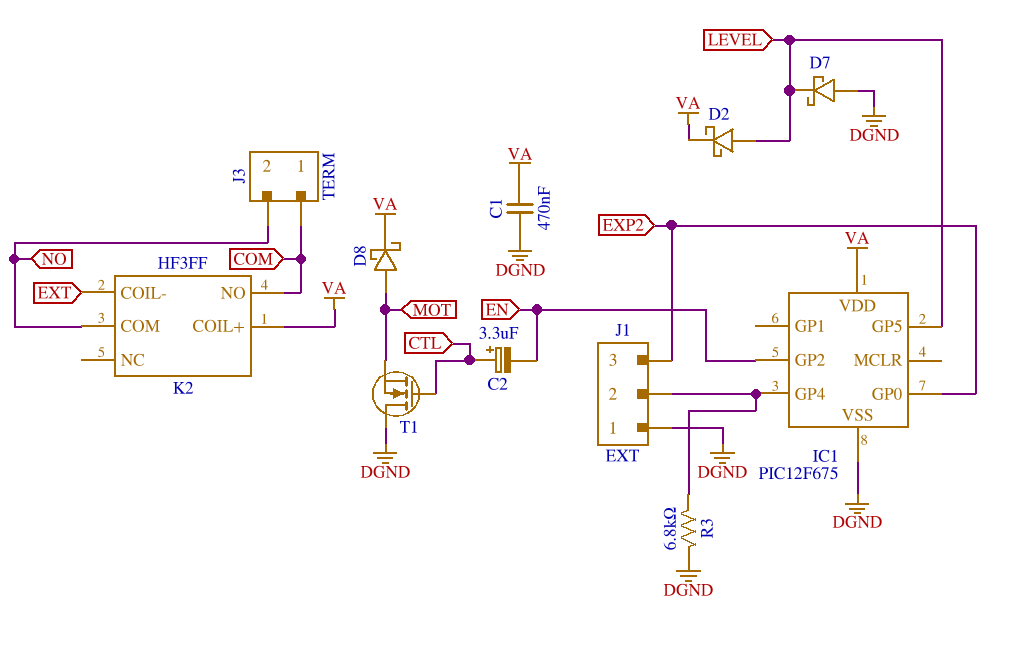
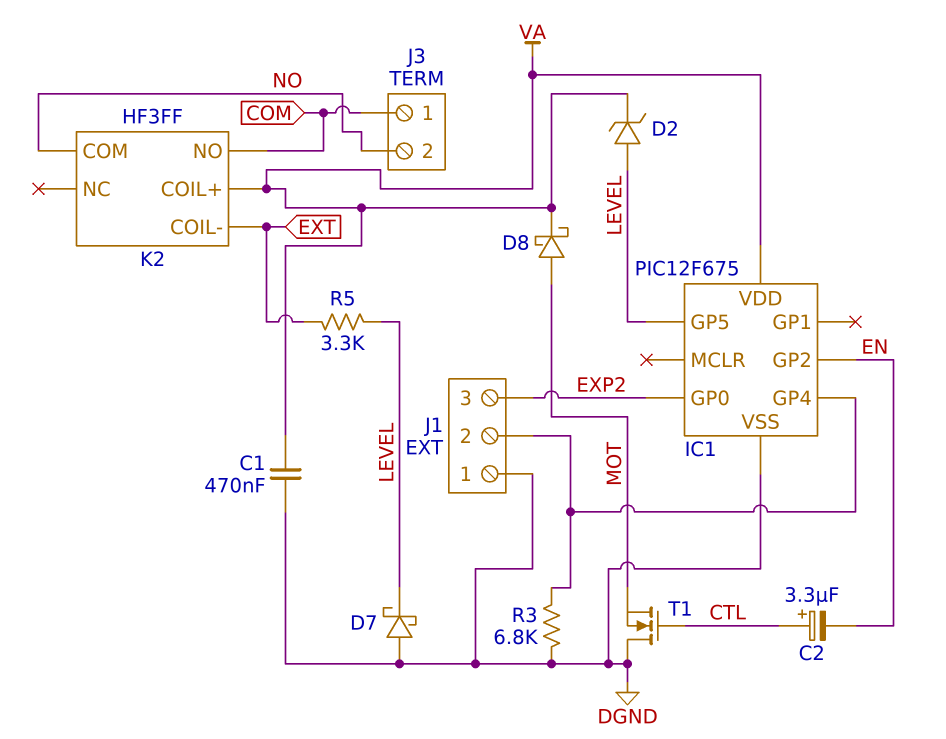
D2: schottky (A LEVEL, K VA) -> zener (A LEVEL, K VA)
R5: none -> 3.3k (EXT, LEVEL)

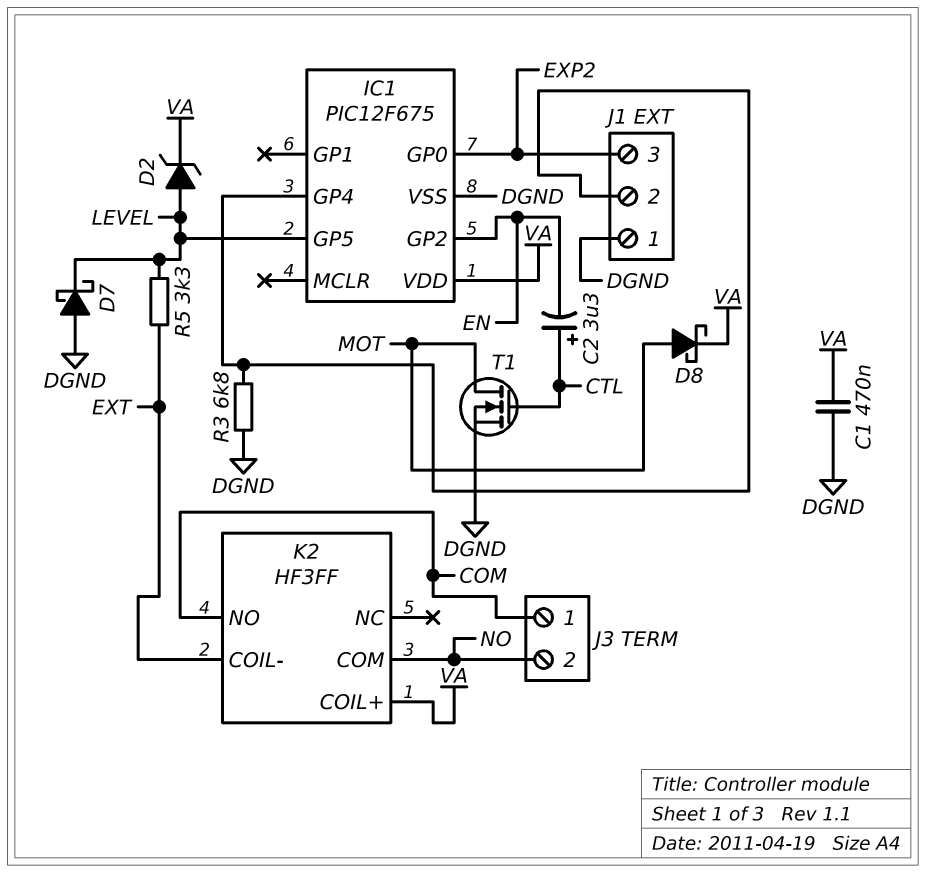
T1: NMOS (G CTL, D DGND, S MOT) -> NMOS (G CTL, D MOT, S DGND)

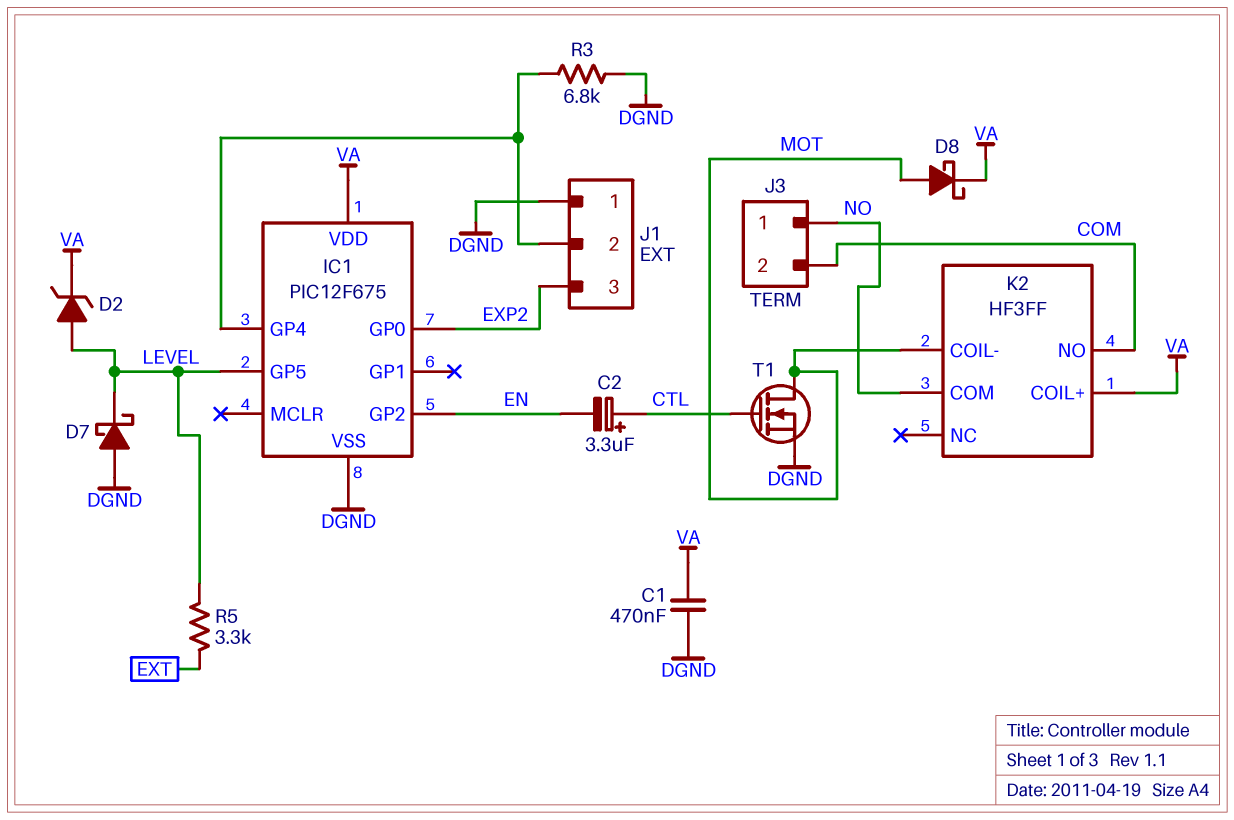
J3 pin 1: COM -> NO
J3 pin 2: NO -> COM
K2 pin COIL-: EXT -> MOT

